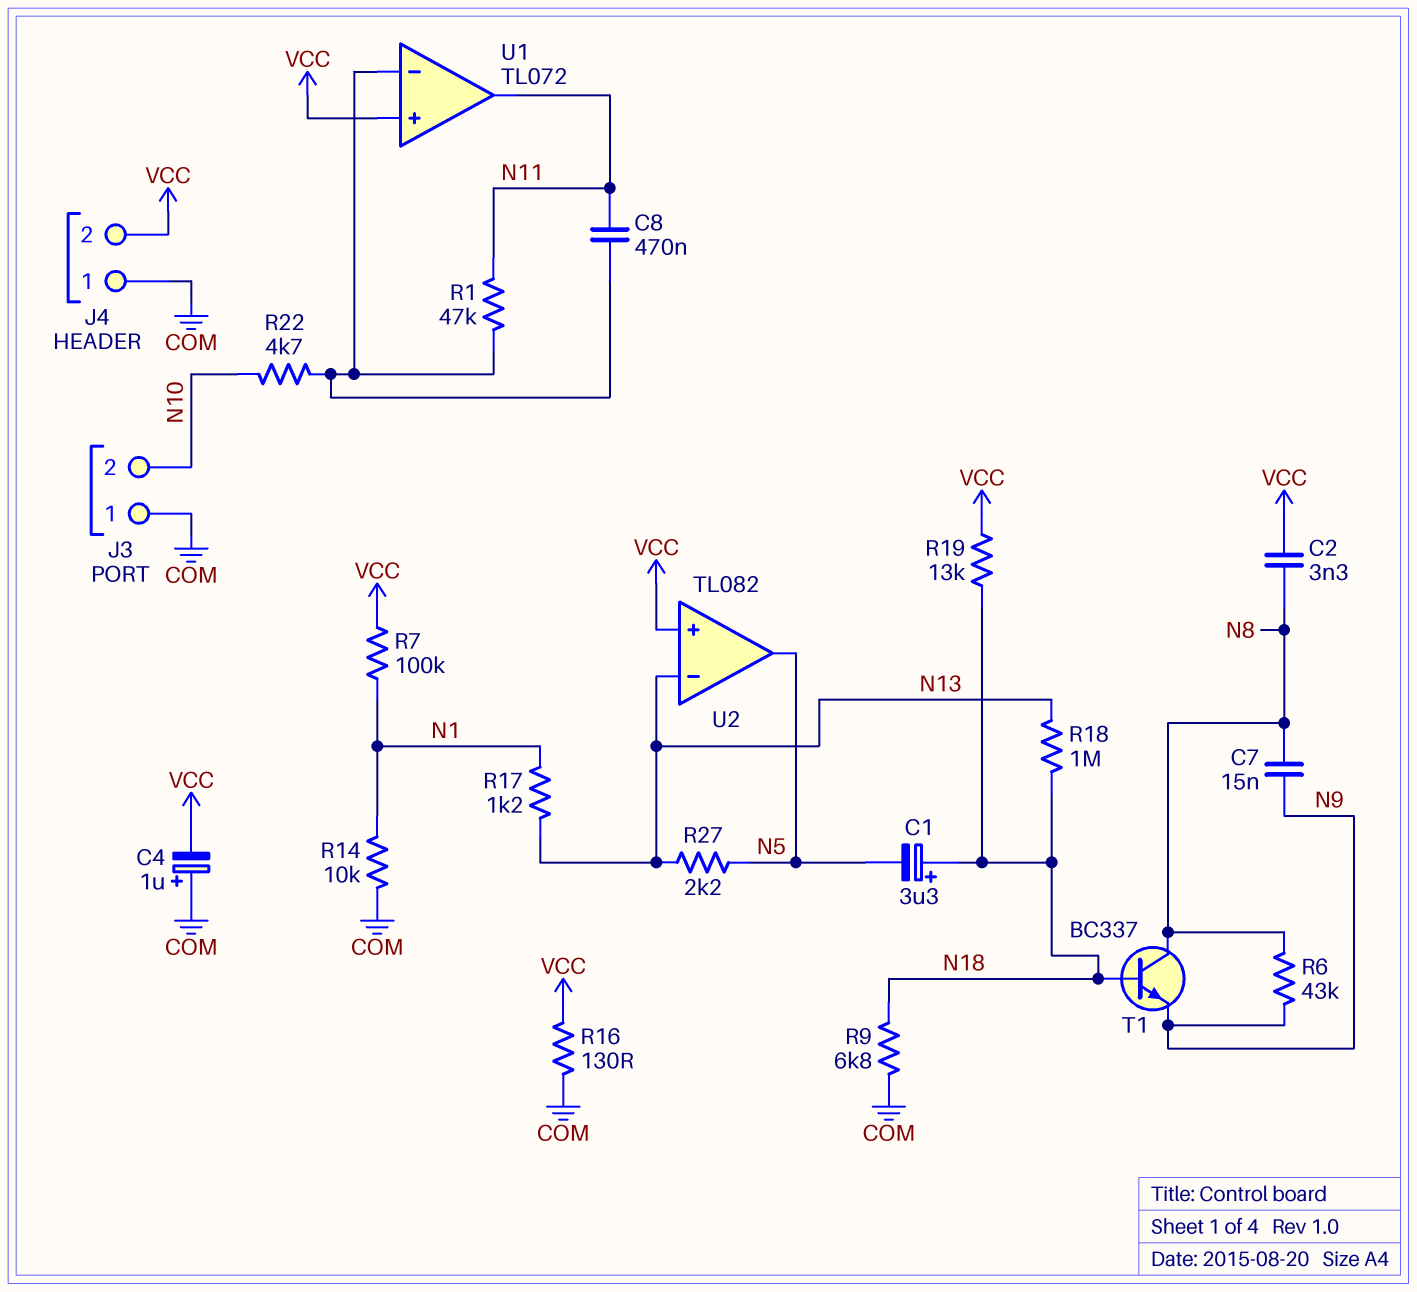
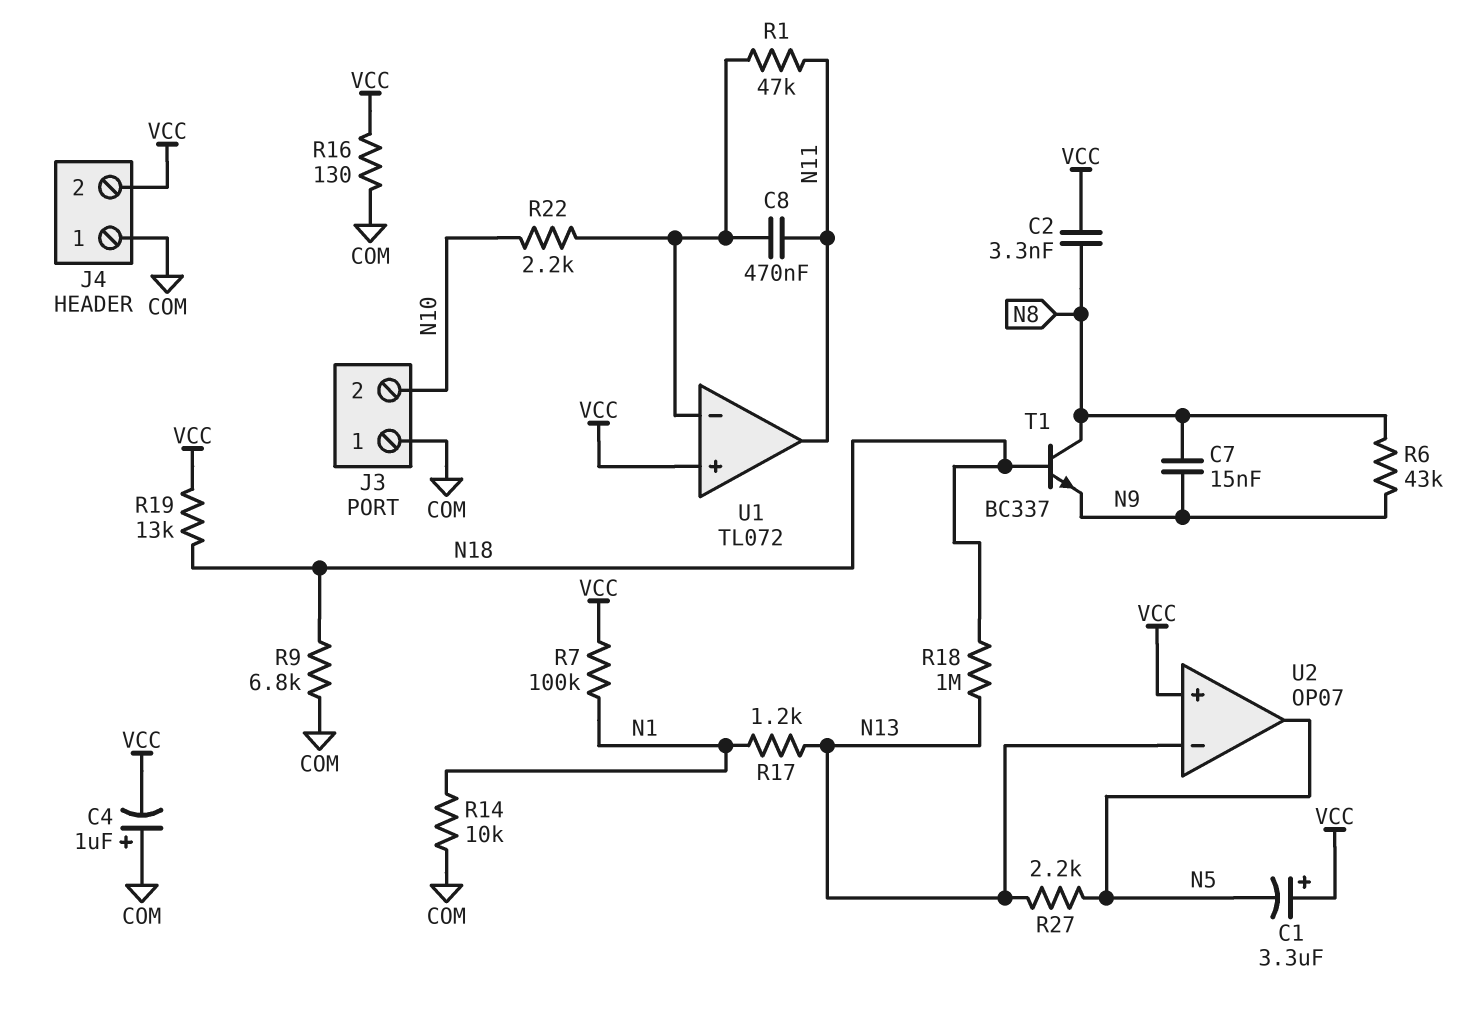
C1: 3.3uF (plus N18, minus N5) -> 3.3uF (plus VCC, minus N5)
R22: 4.7k (N10, U1/in-) -> 2.2k (N10, U1/in-)
U2: TL082 -> OP07

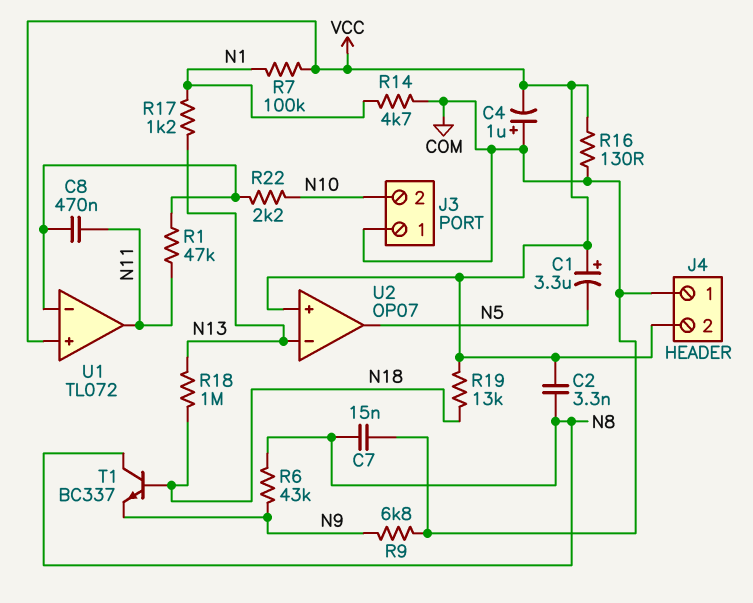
C7: 15nF (N8, N9) -> 15nF (COM, N8)
R9: 6.8k (COM, N18) -> 6.8k (COM, N9)
R14: 10k (COM, N1) -> 4.7k (COM, N1)
R27: 2.2k (N5, N13) -> none

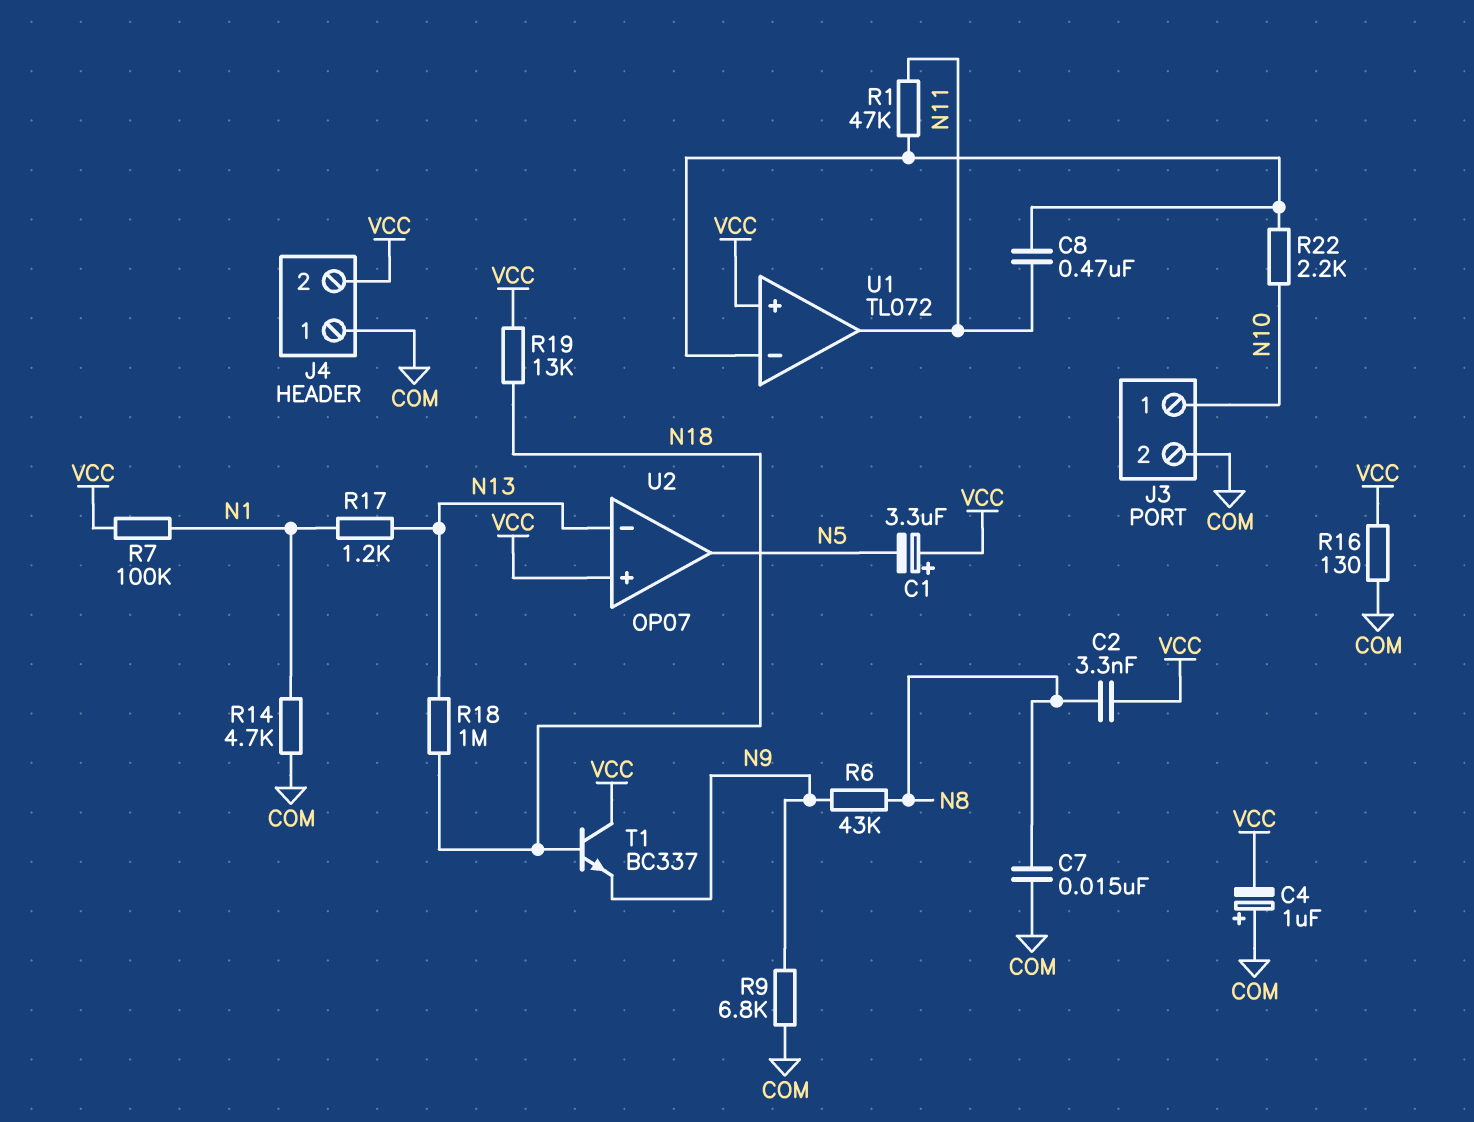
J3 pin 1: COM -> N10
J3 pin 2: N10 -> COM
T1: NPN BC337 (B N18, C N8, E N9) -> NPN BC337 (B N18, C VCC, E N9)

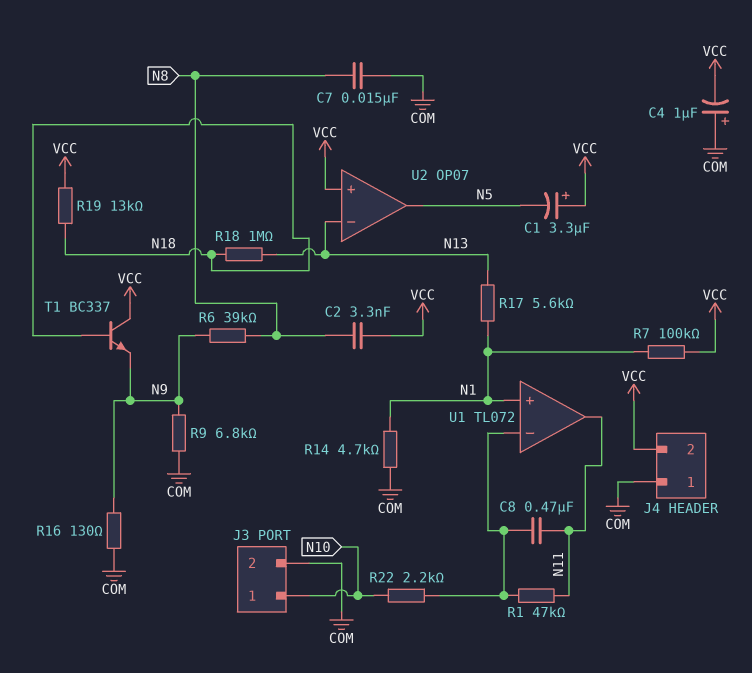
R6: 43k (N8, N9) -> 39k (N8, N9)
R16: 130 (COM, VCC) -> 130 (COM, N9)
R17: 1.2k (N1, N13) -> 5.6k (N1, N13)
U1 pin in+: VCC -> N1

